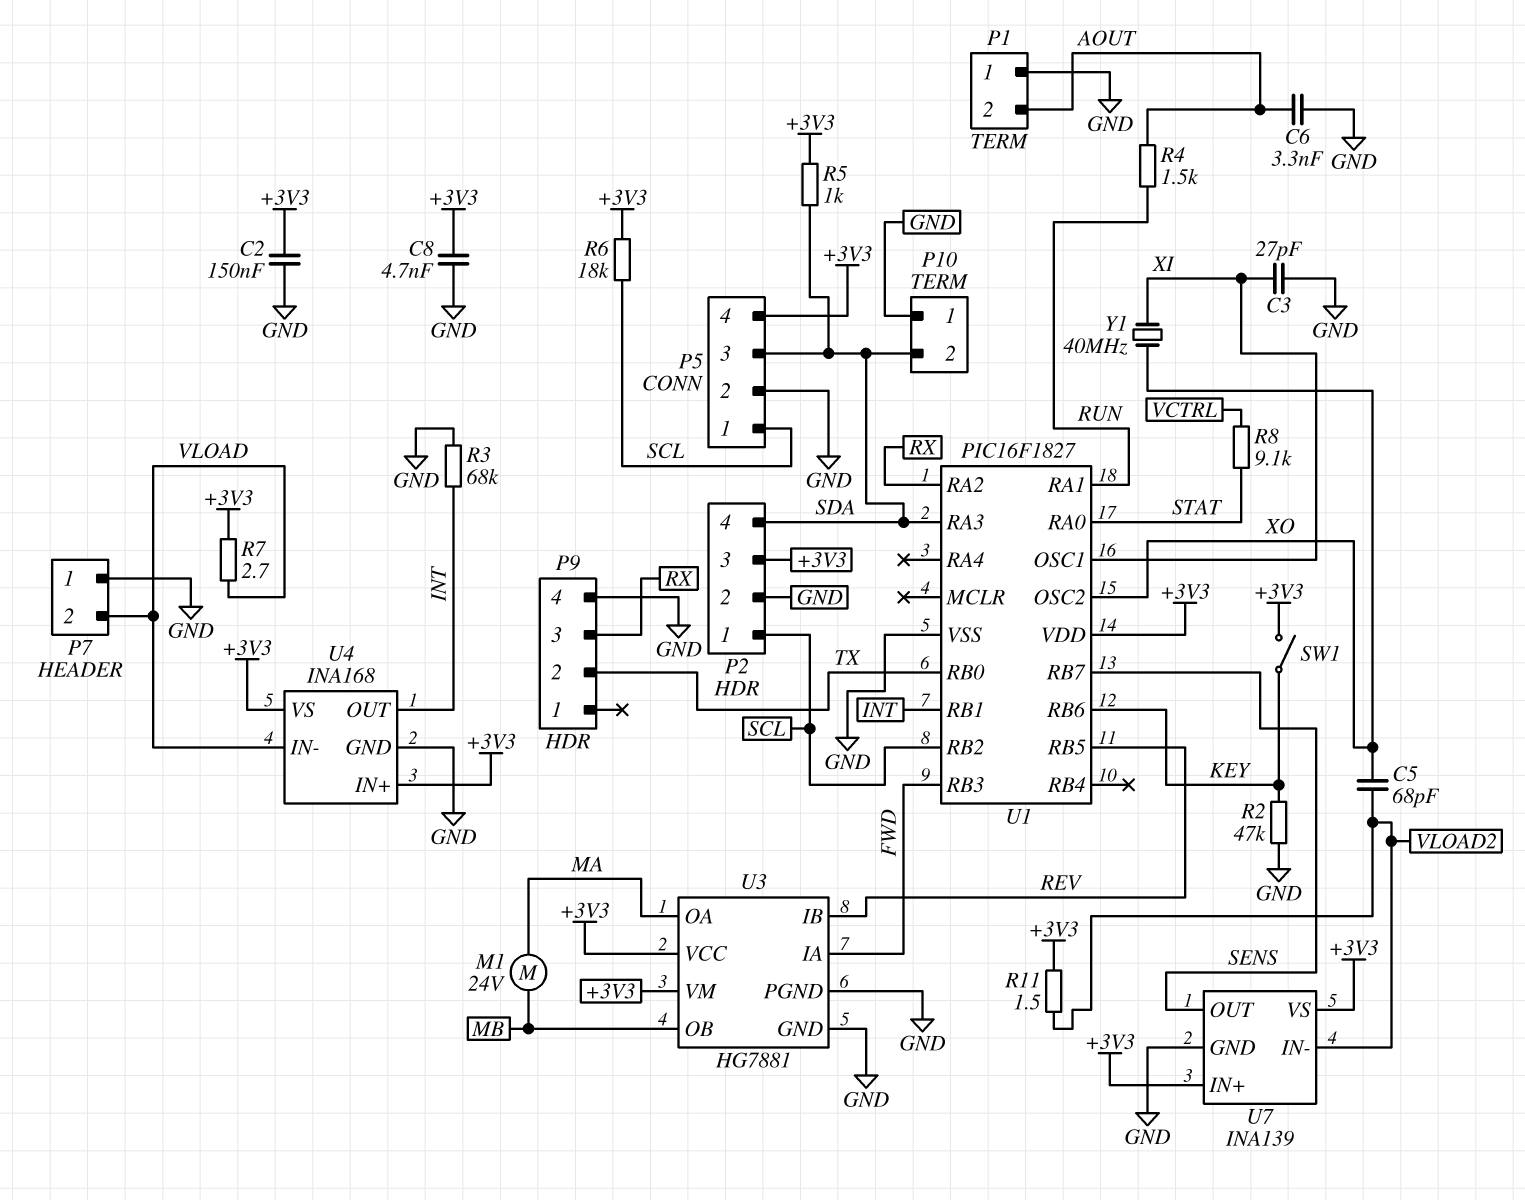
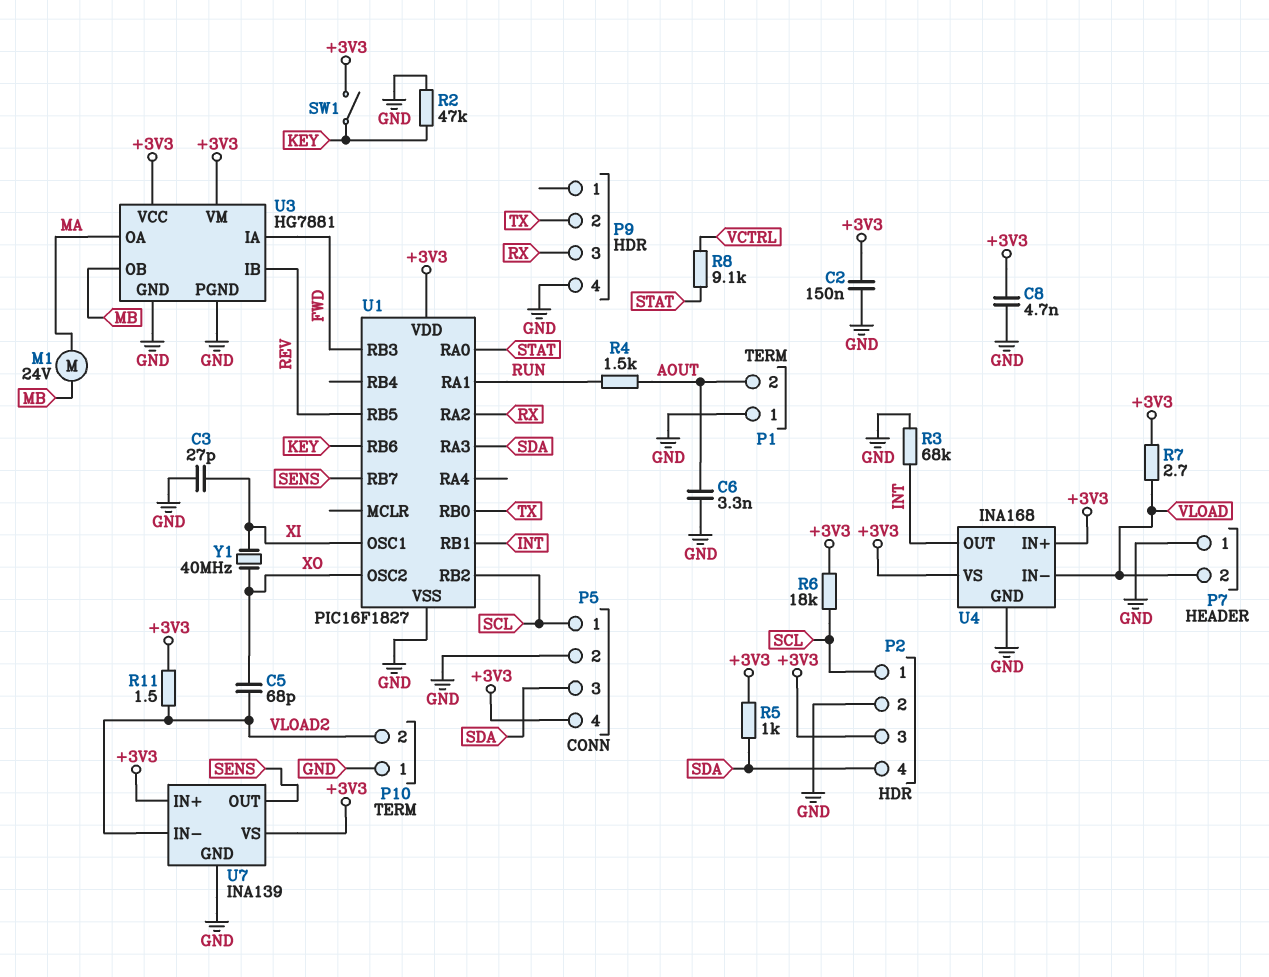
P10 pin 2: SDA -> VLOAD2

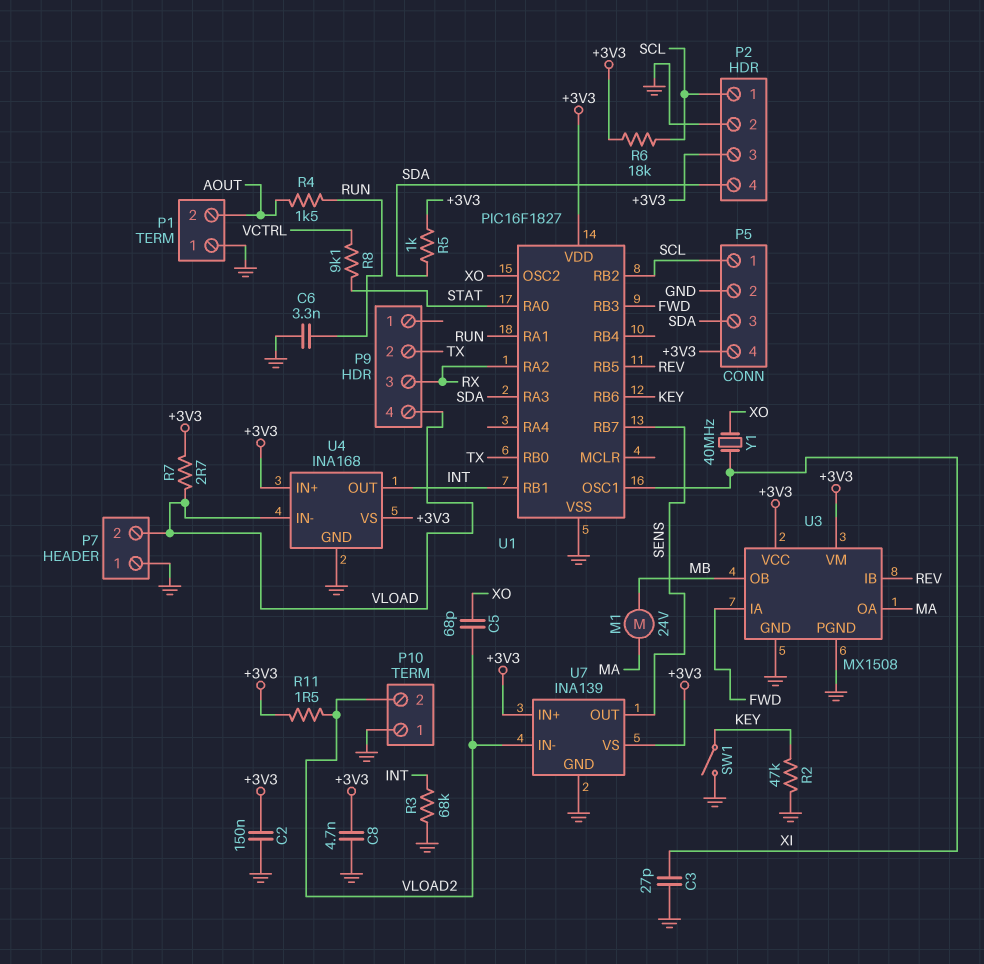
C6: 3.3nF (AOUT, GND) -> 3.3nF (GND, RUN)
P9 pin 4: GND -> VLOAD
SW1: switch (+3V3, KEY) -> switch (GND, KEY)
U3: HG7881 -> MX1508

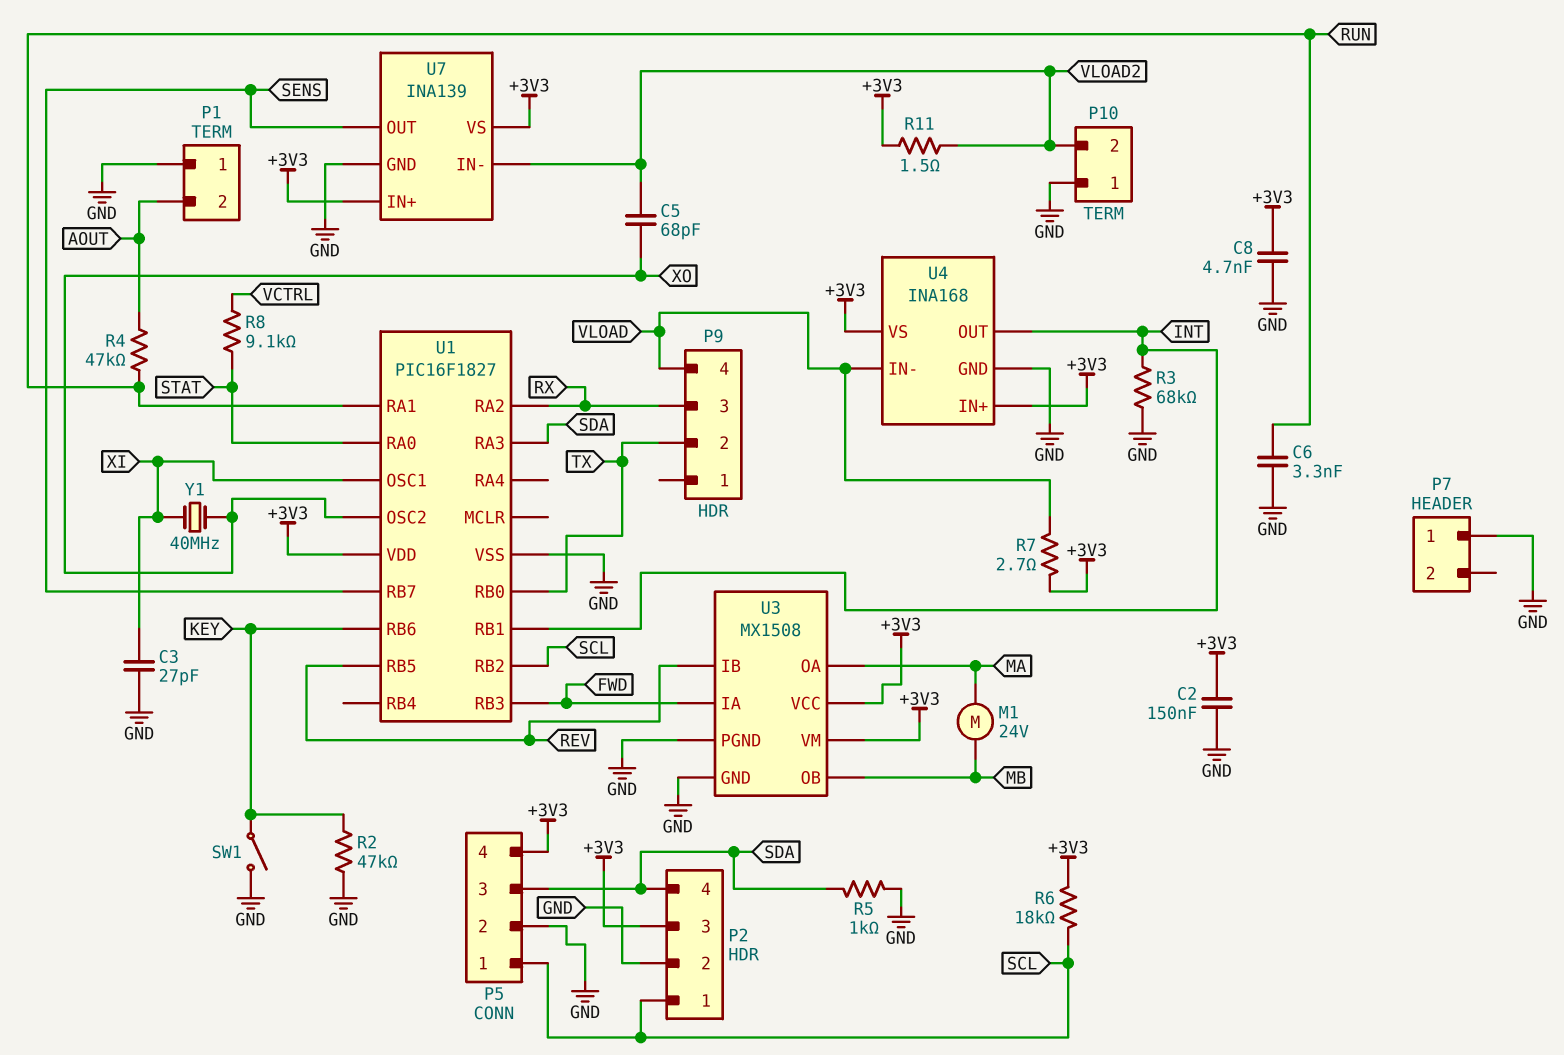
P7 pin 2: VLOAD -> none
R4: 1.5k (AOUT, RUN) -> 47k (AOUT, RUN)
R5: 1k (+3V3, SDA) -> 1k (GND, SDA)

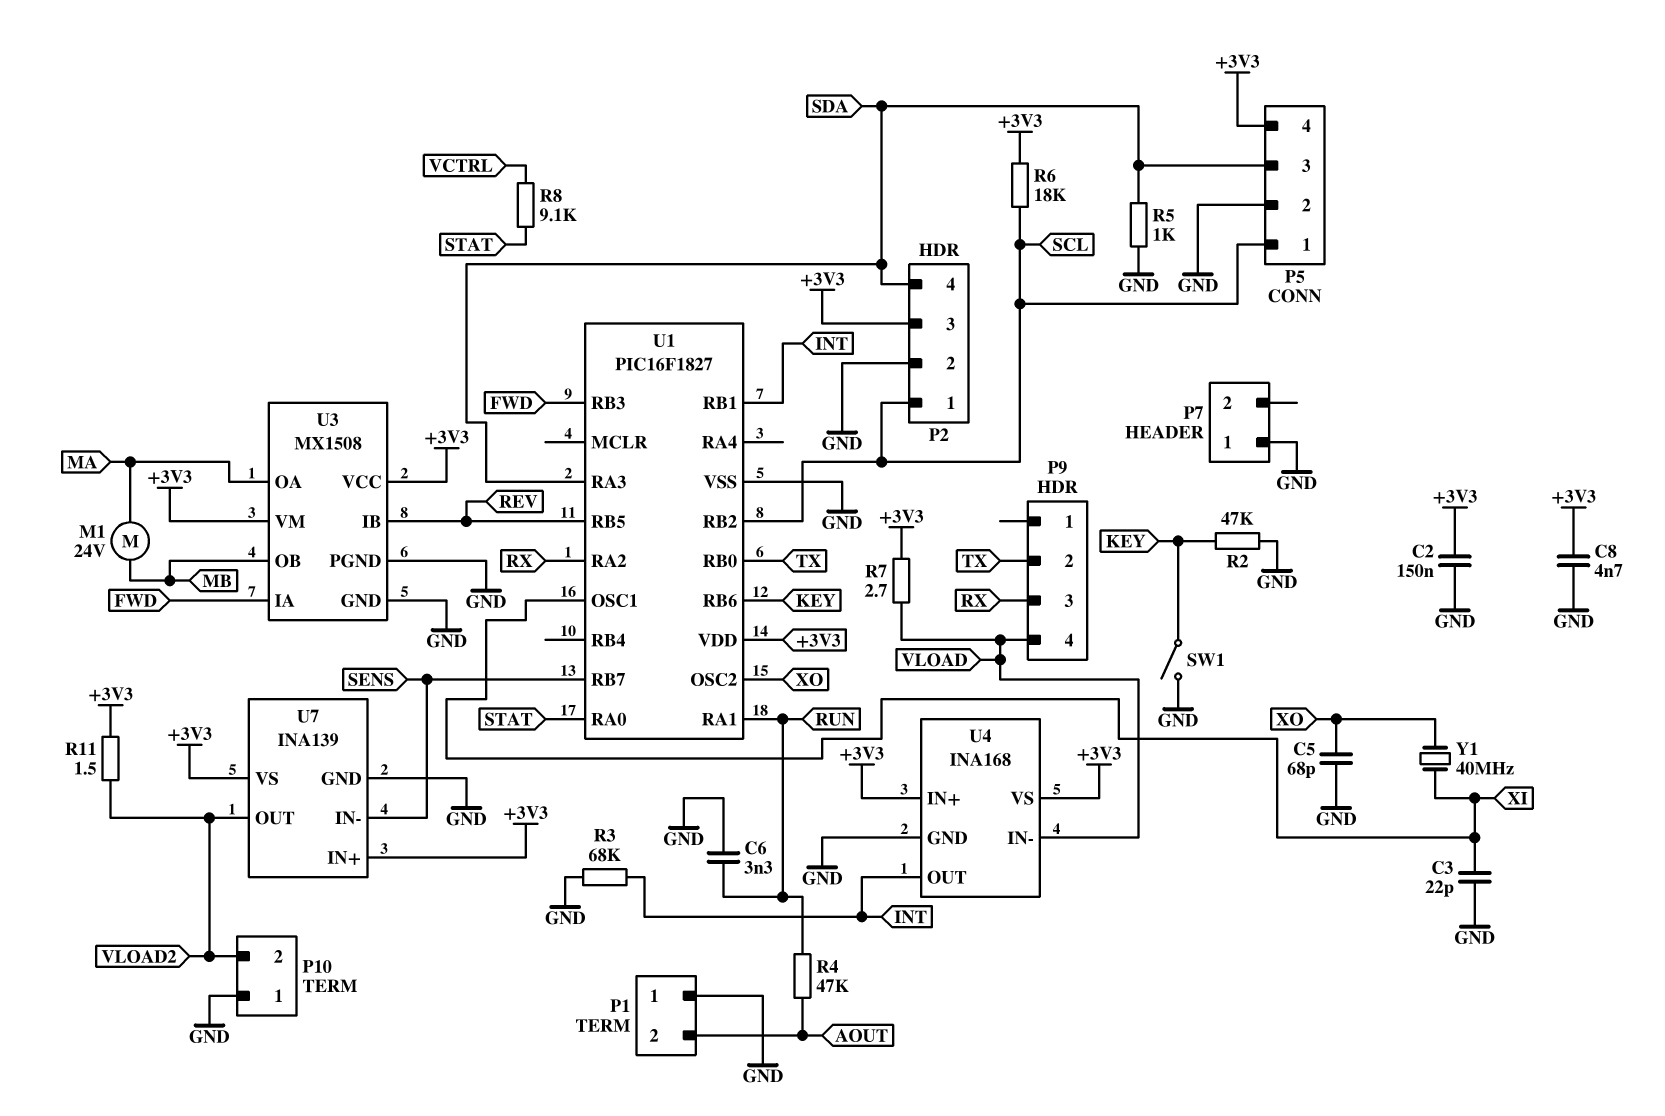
C3: 27pF (GND, XI) -> 22pF (GND, XI)
C5: 68pF (VLOAD2, XO) -> 68pF (GND, XO)
U7 pin IN-: VLOAD2 -> SENS
U7 pin OUT: SENS -> VLOAD2

